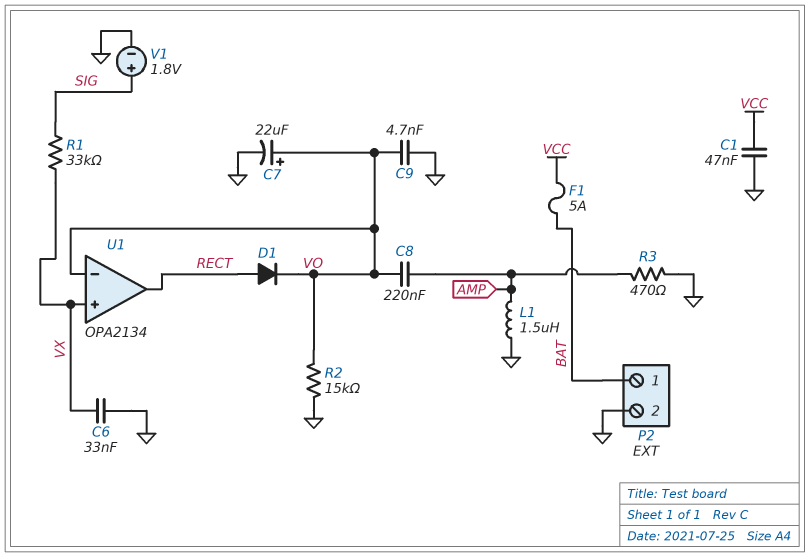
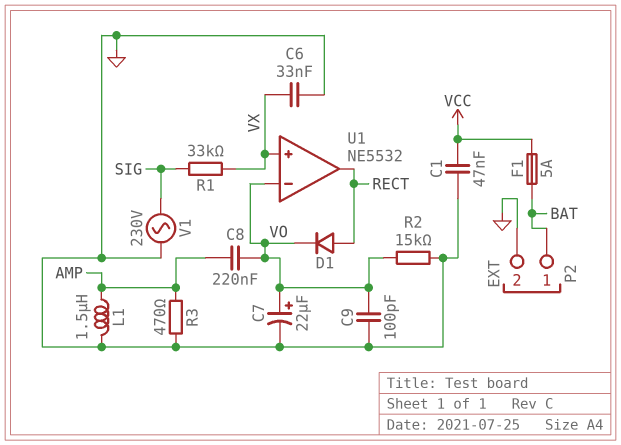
C9: 4.7nF (GND, VO) -> 100pF (GND, VO)
U1: OPA2134 -> NE5532
V1: 1.8V (plus SIG, minus GND) -> AC 230V (GND, SIG)

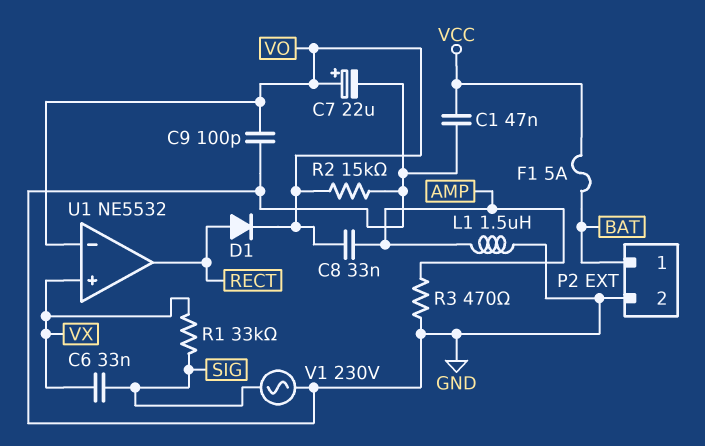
C6: 33nF (GND, VX) -> 33nF (SIG, VX)
C8: 220nF (AMP, VO) -> 33nF (AMP, VO)

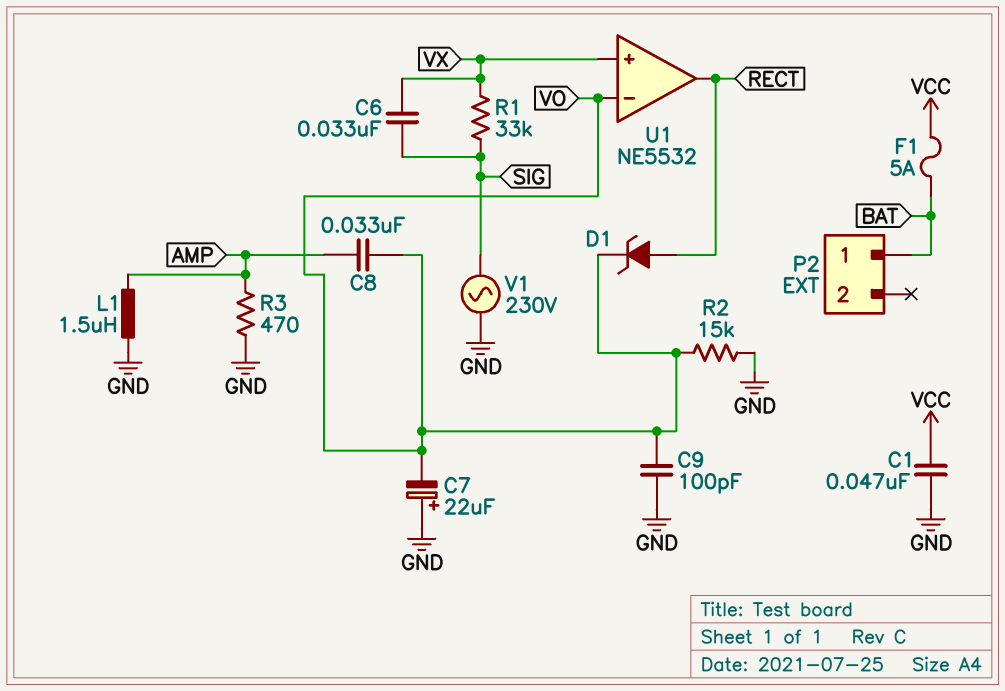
C7: 22uF (plus VO, minus GND) -> 22uF (plus GND, minus VO)
D1: diode (A RECT, K VO) -> zener (A RECT, K VO)
P2 pin 2: GND -> none

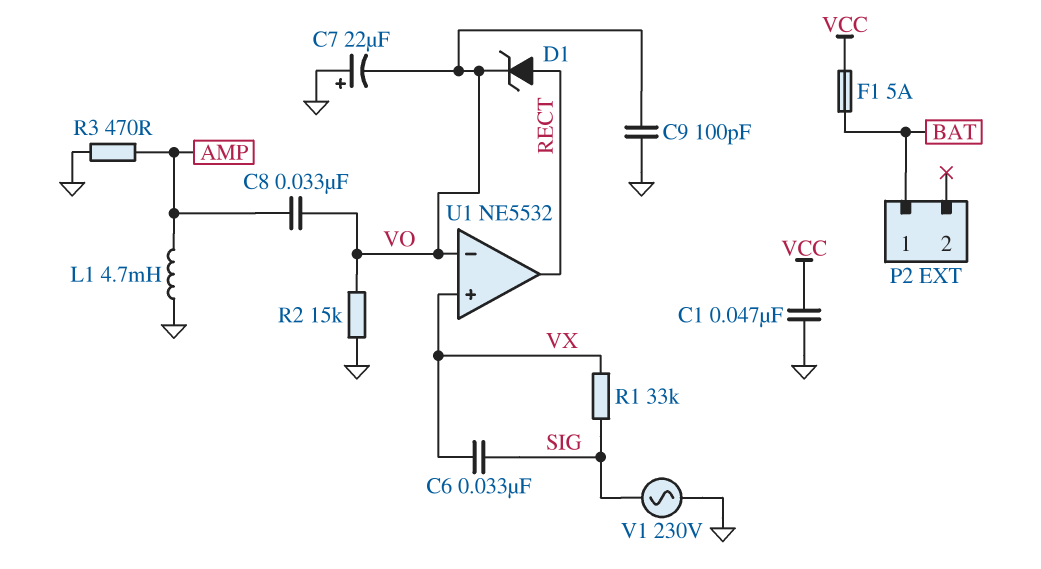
L1: 1.5uH (AMP, GND) -> 4.7mH (AMP, GND)

